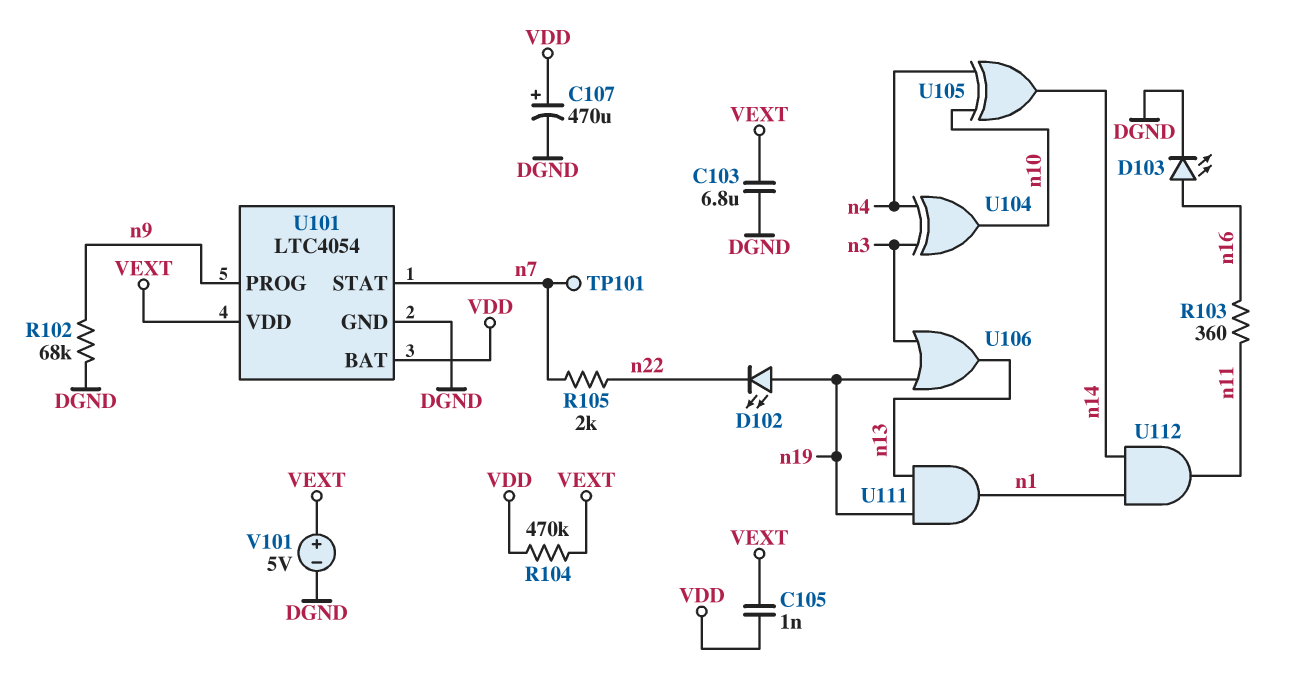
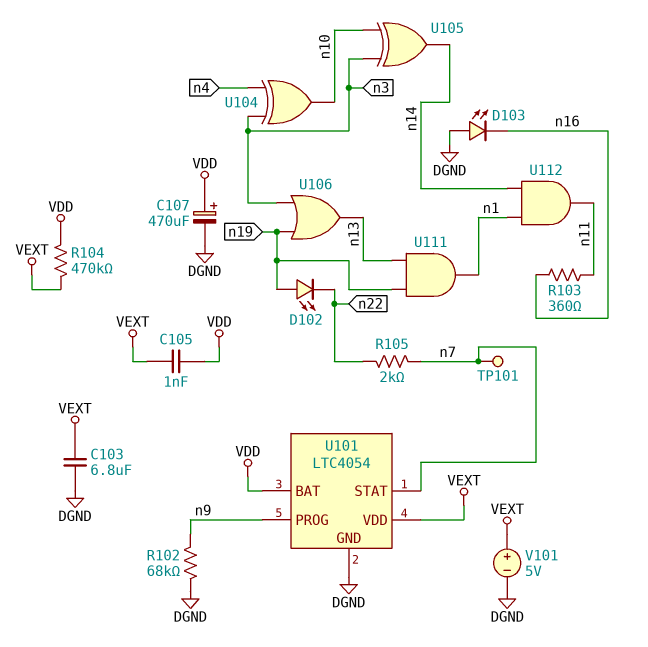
D103: LED (A n16, K DGND) -> LED (A DGND, K n16)
U105: XOR (in n4, in n10, out n14) -> XOR (in n3, in n10, out n14)

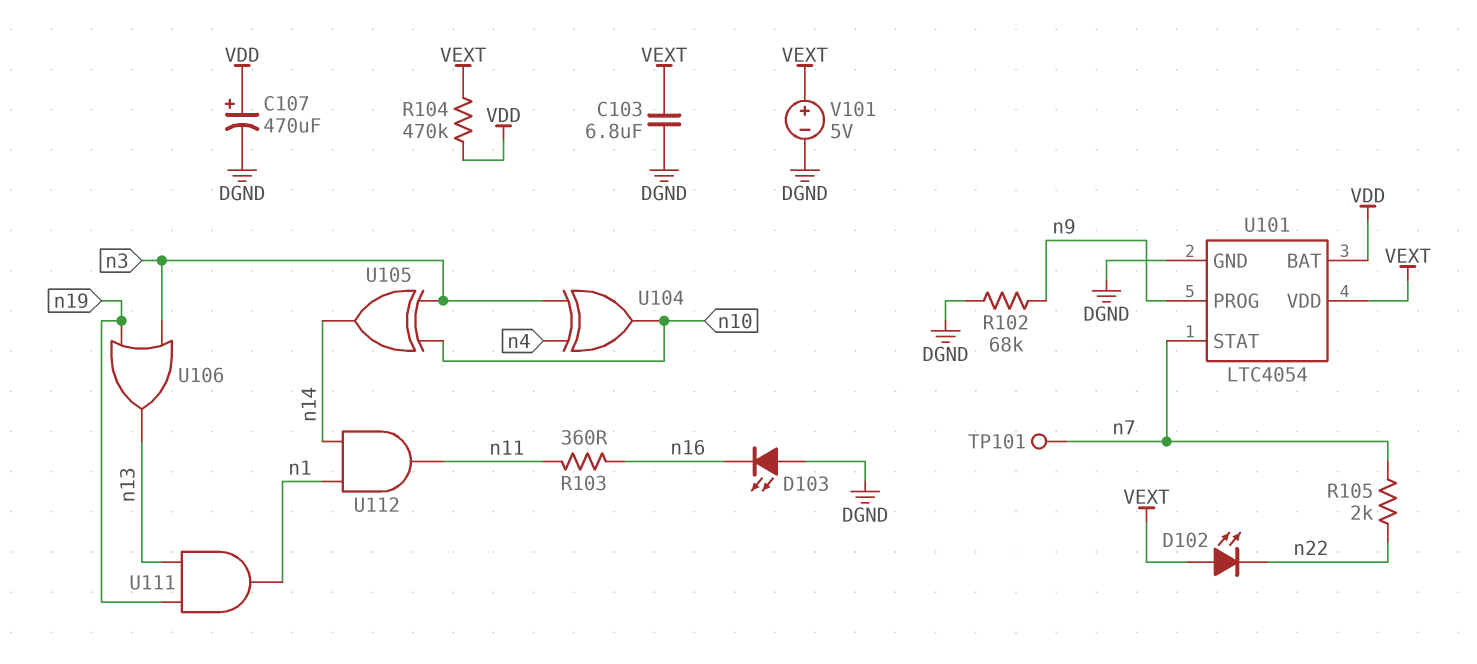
C105: 1nF (VDD, VEXT) -> none
D102: LED (A n19, K n22) -> LED (A VEXT, K n22)

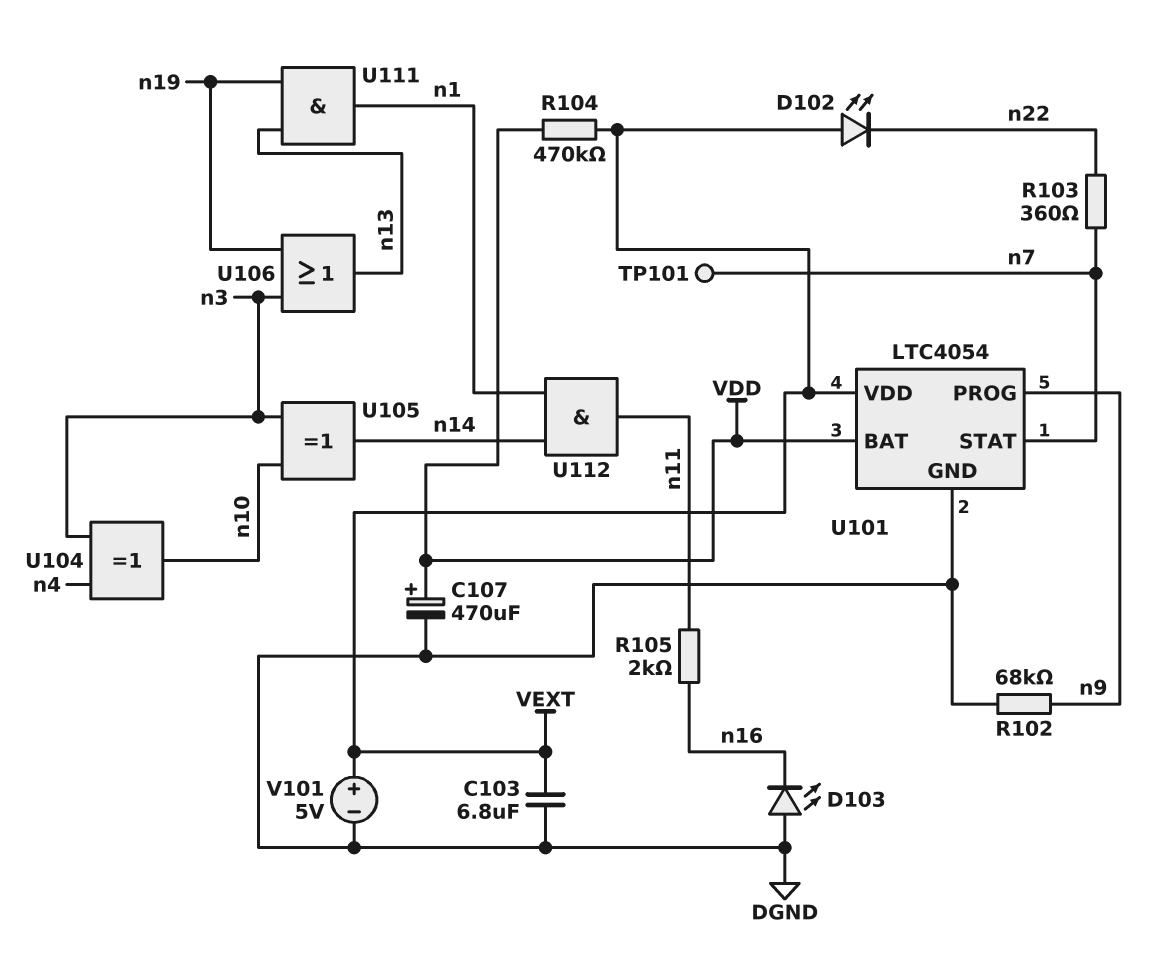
R103: 360 (n11, n16) -> 360 (n7, n22)
R105: 2k (n7, n22) -> 2k (n11, n16)

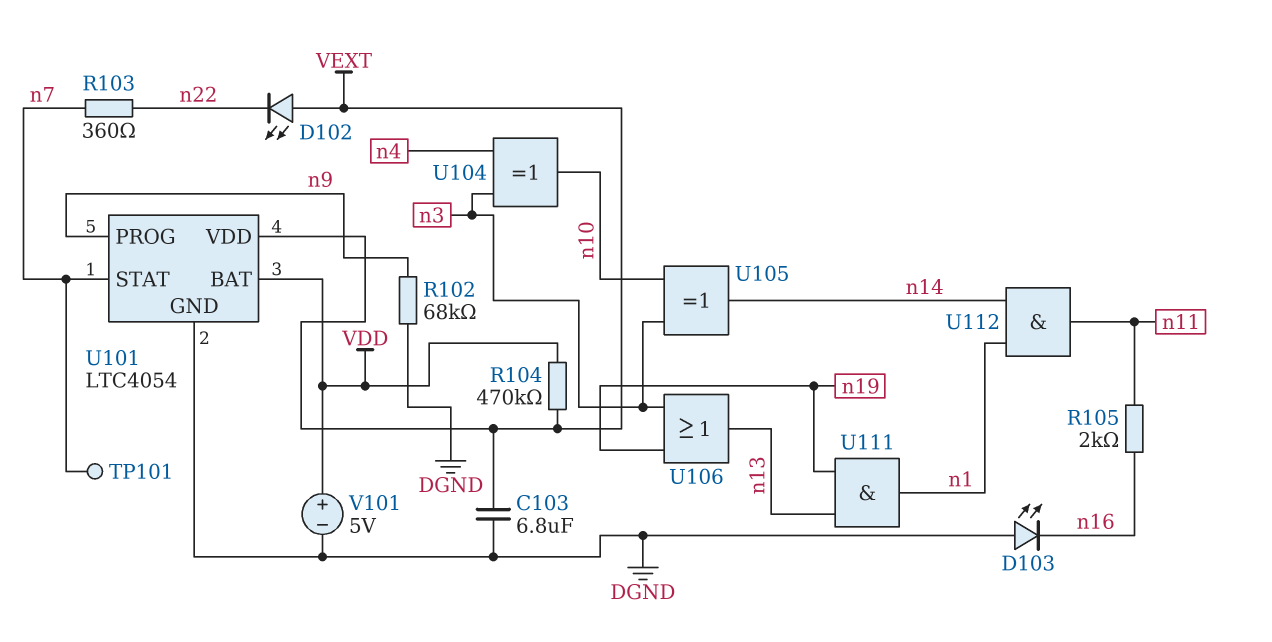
C107: 470uF (plus VDD, minus DGND) -> none
V101: 5V (plus VEXT, minus DGND) -> 5V (plus VDD, minus DGND)

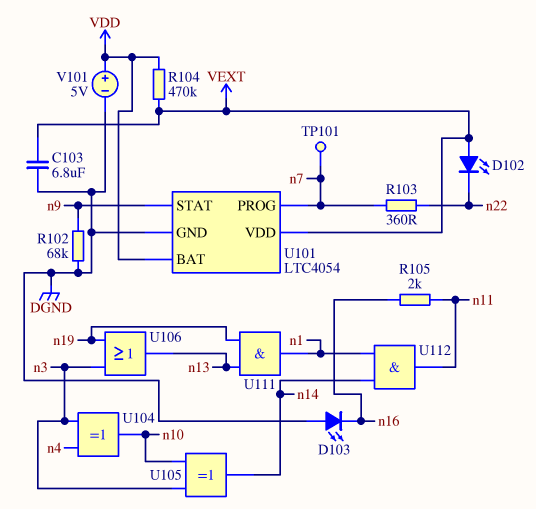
U101 pin PROG: n9 -> n7
U101 pin STAT: n7 -> n9

